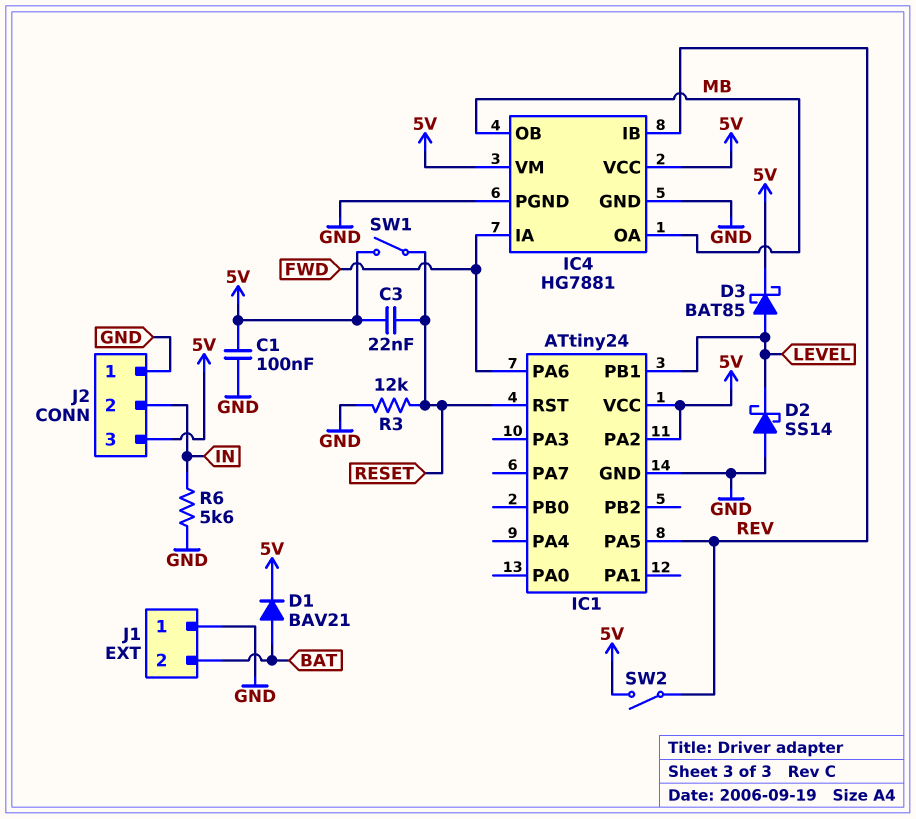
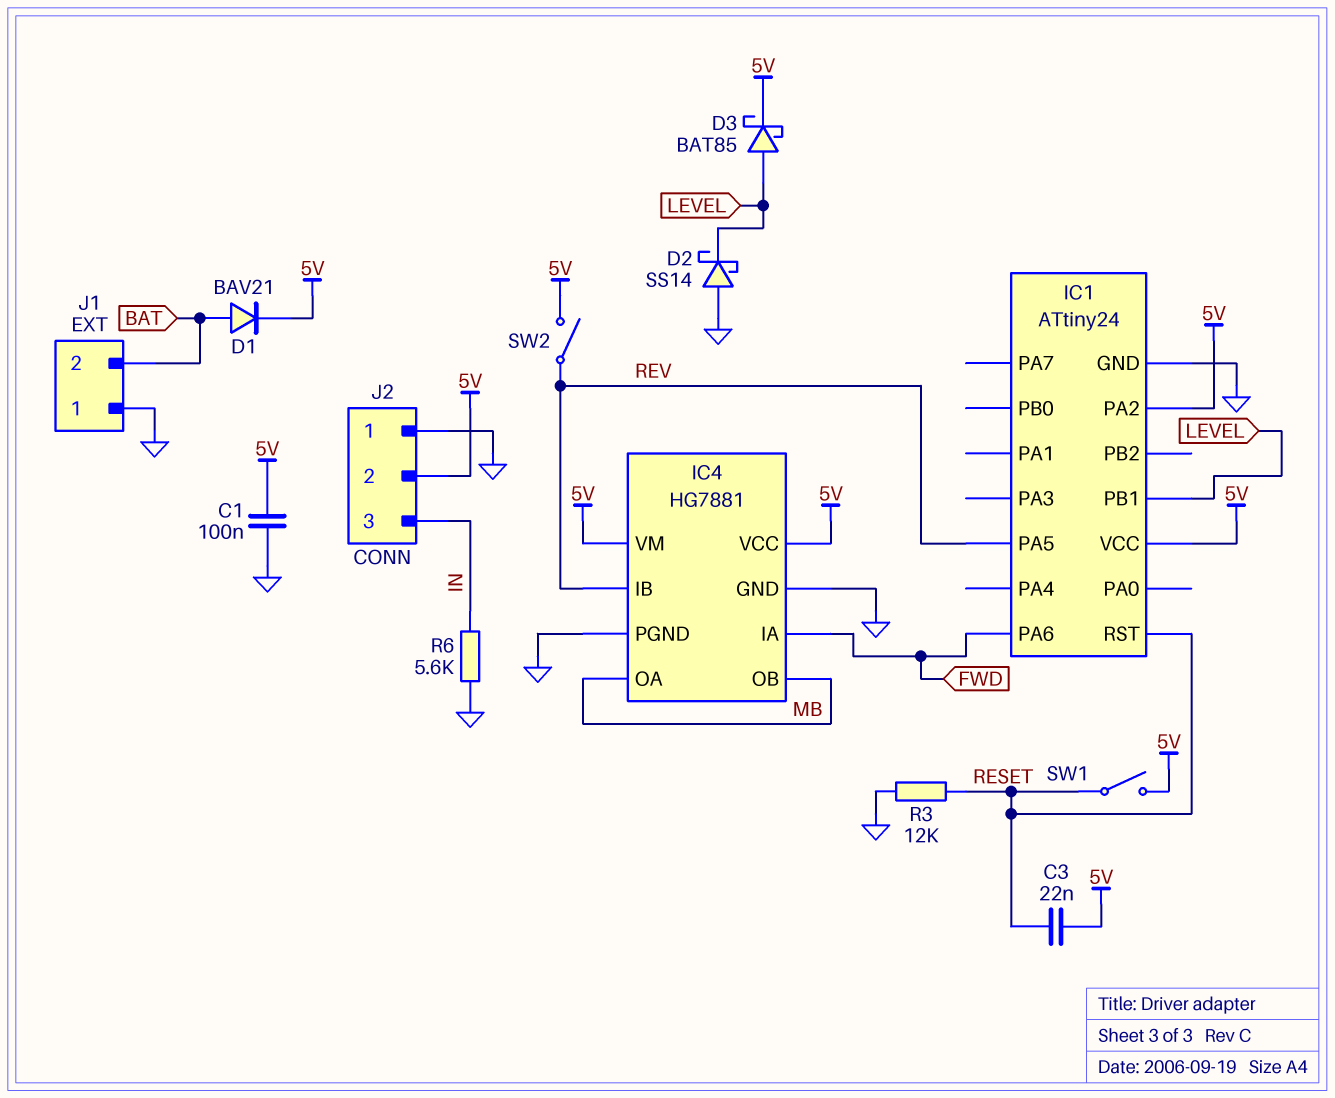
J2 pin 2: IN -> 5V
J2 pin 3: 5V -> IN

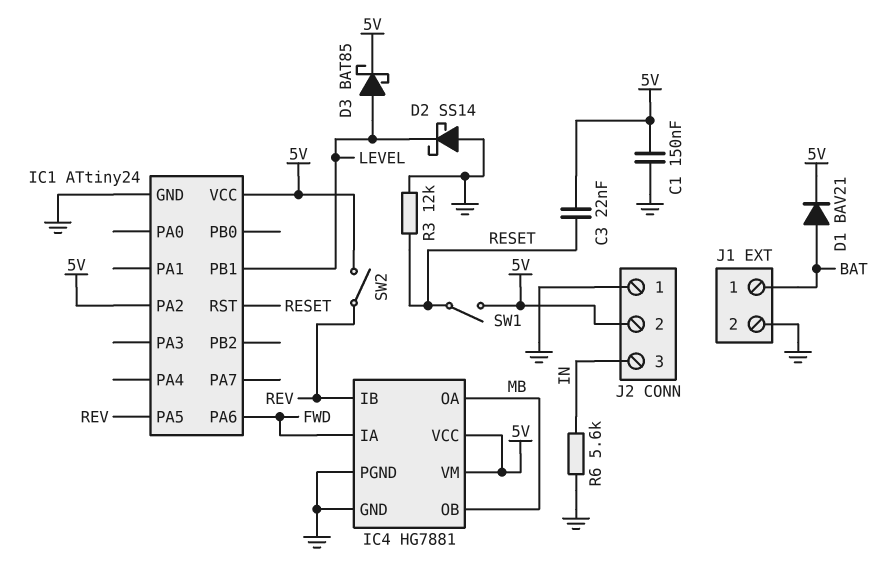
C1: 100nF (5V, GND) -> 150nF (5V, GND)
J1 pin 1: GND -> BAT
J1 pin 2: BAT -> GND

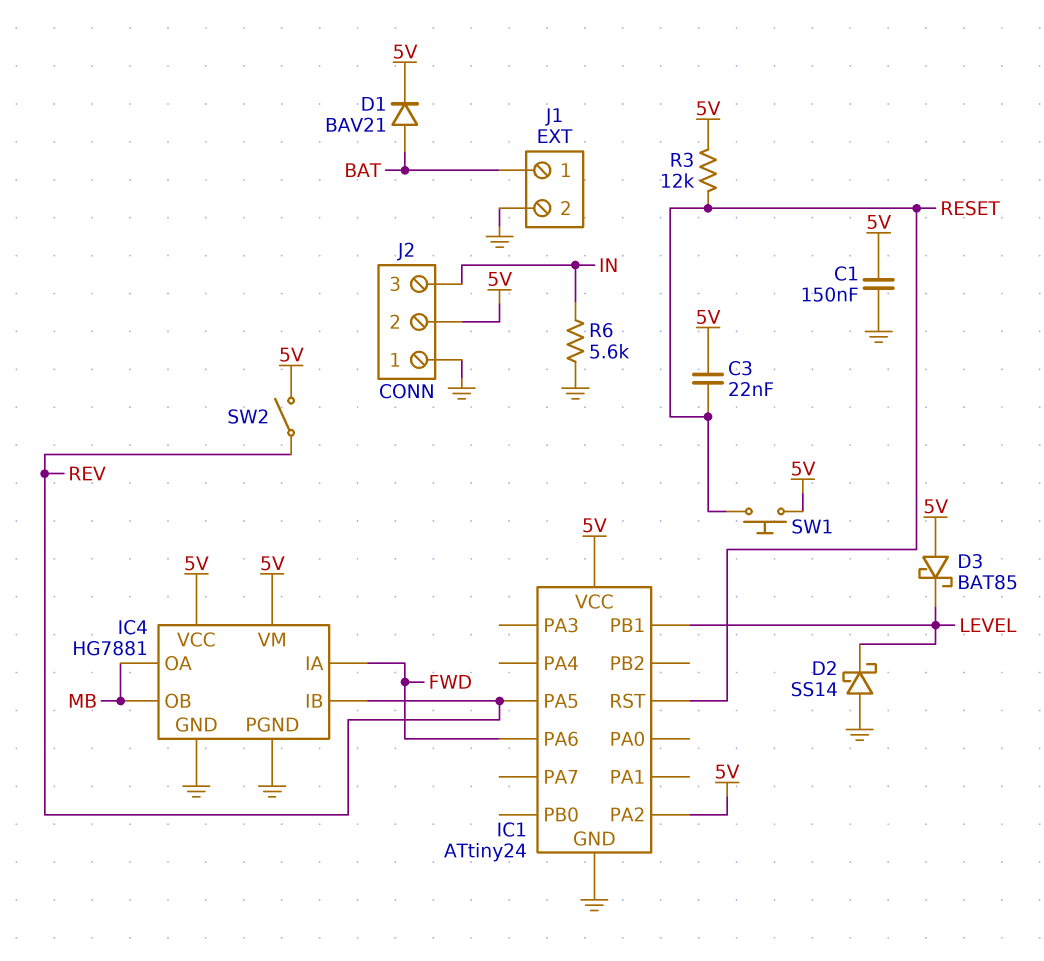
D3: schottky BAT85 (A LEVEL, K 5V) -> schottky BAT85 (A 5V, K LEVEL)
R3: 12k (GND, RESET) -> 12k (5V, RESET)
SW1: switch (5V, RESET) -> button (5V, RESET)

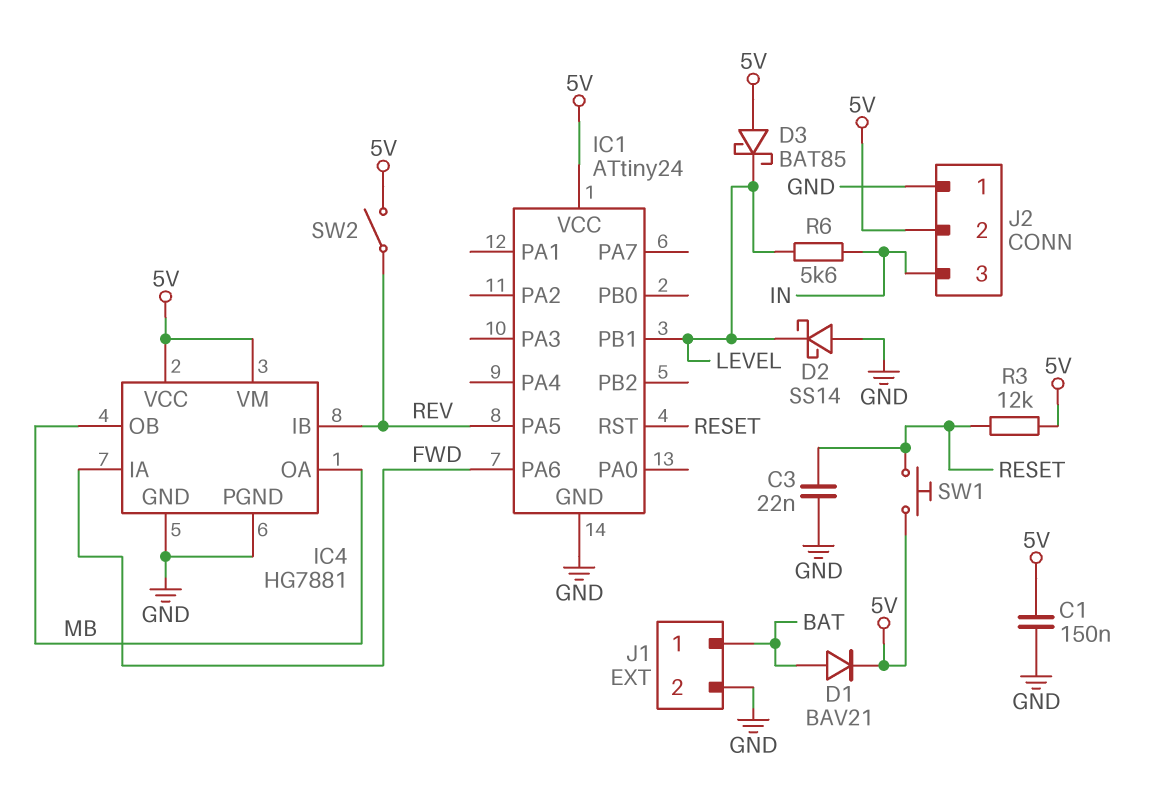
C3: 22nF (5V, RESET) -> 22nF (GND, RESET)
IC1 pin PA2: 5V -> none
R6: 5.6k (GND, IN) -> 5.6k (IN, LEVEL)

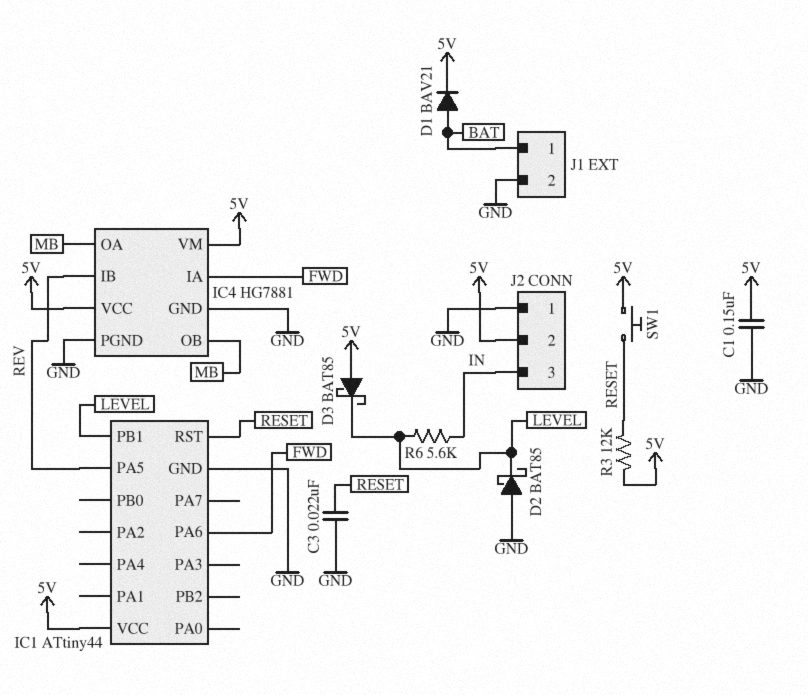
D2: schottky SS14 (A GND, K LEVEL) -> schottky BAT85 (A GND, K LEVEL)
IC1: ATtiny24 -> ATtiny44
SW2: switch (5V, REV) -> none

